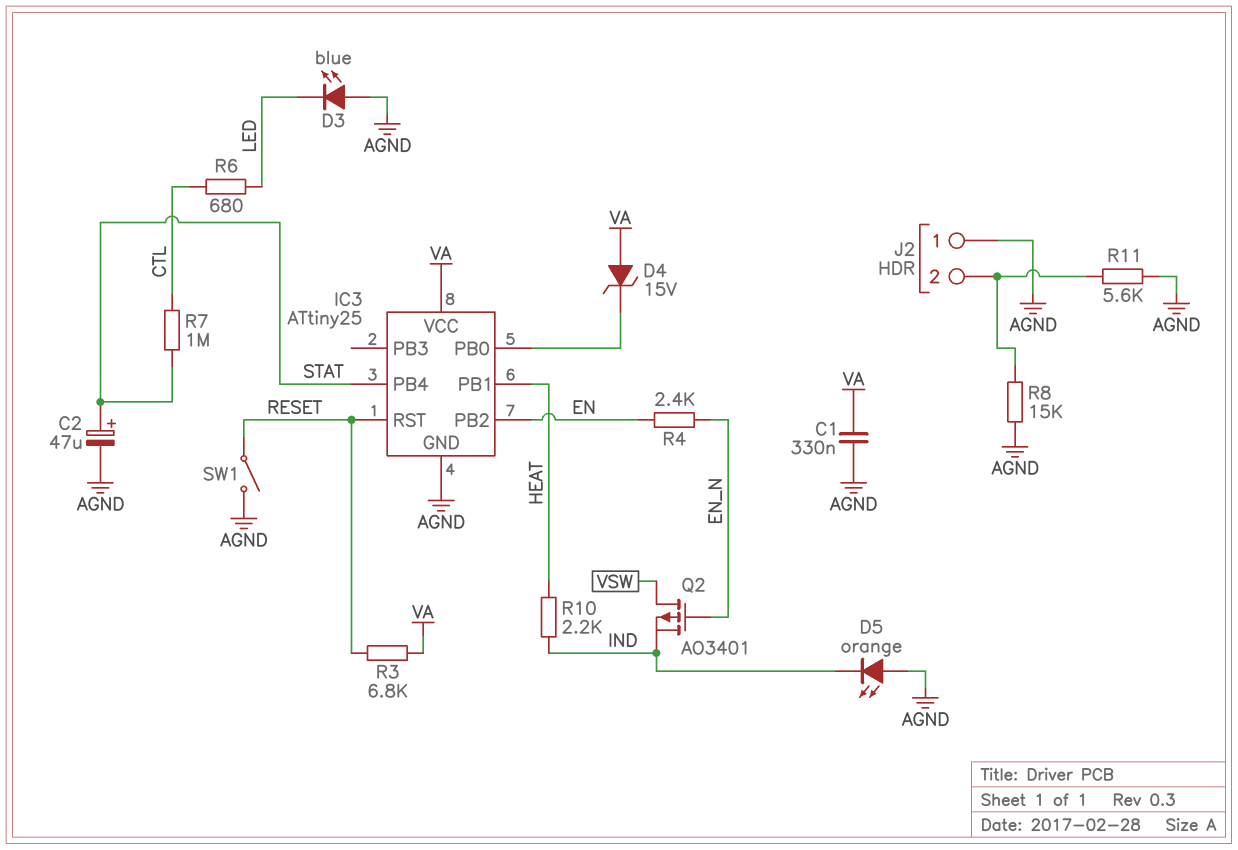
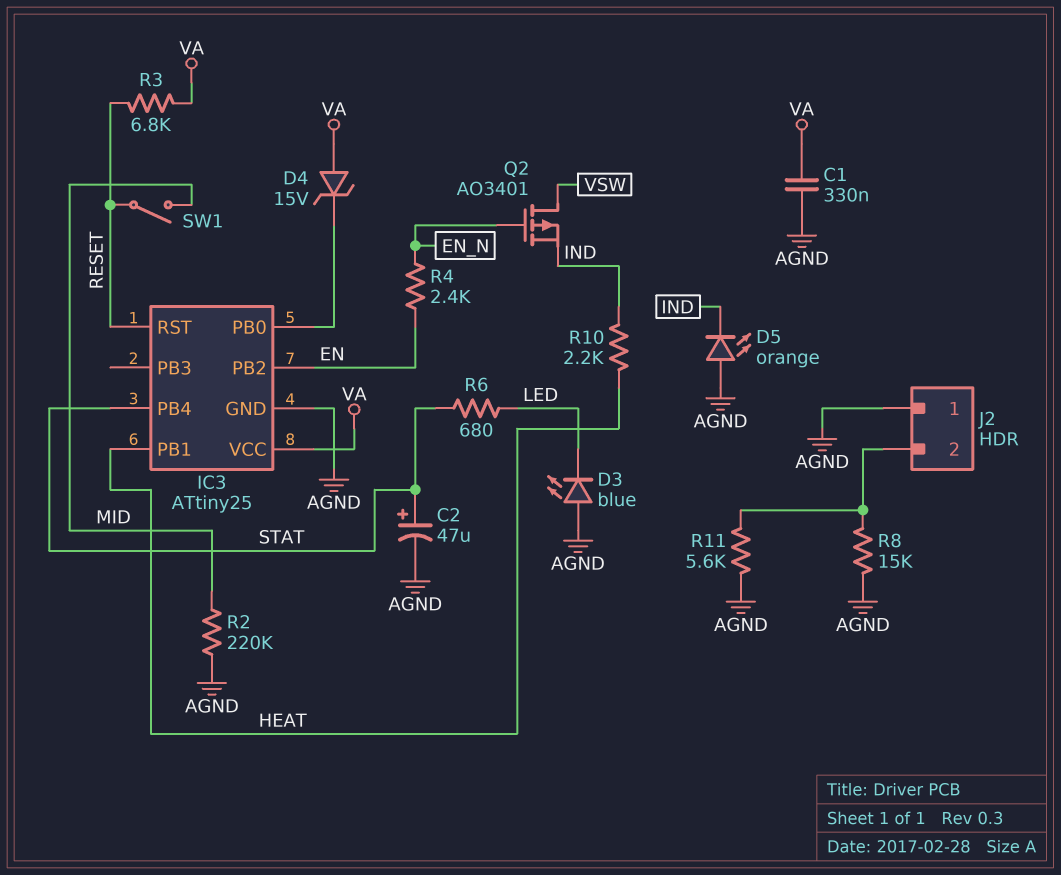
R2: none -> 220k (AGND, MID)
R6: 680 (CTL, LED) -> 680 (LED, STAT)
R7: 1M (CTL, STAT) -> none
SW1: switch (AGND, RESET) -> switch (MID, RESET)

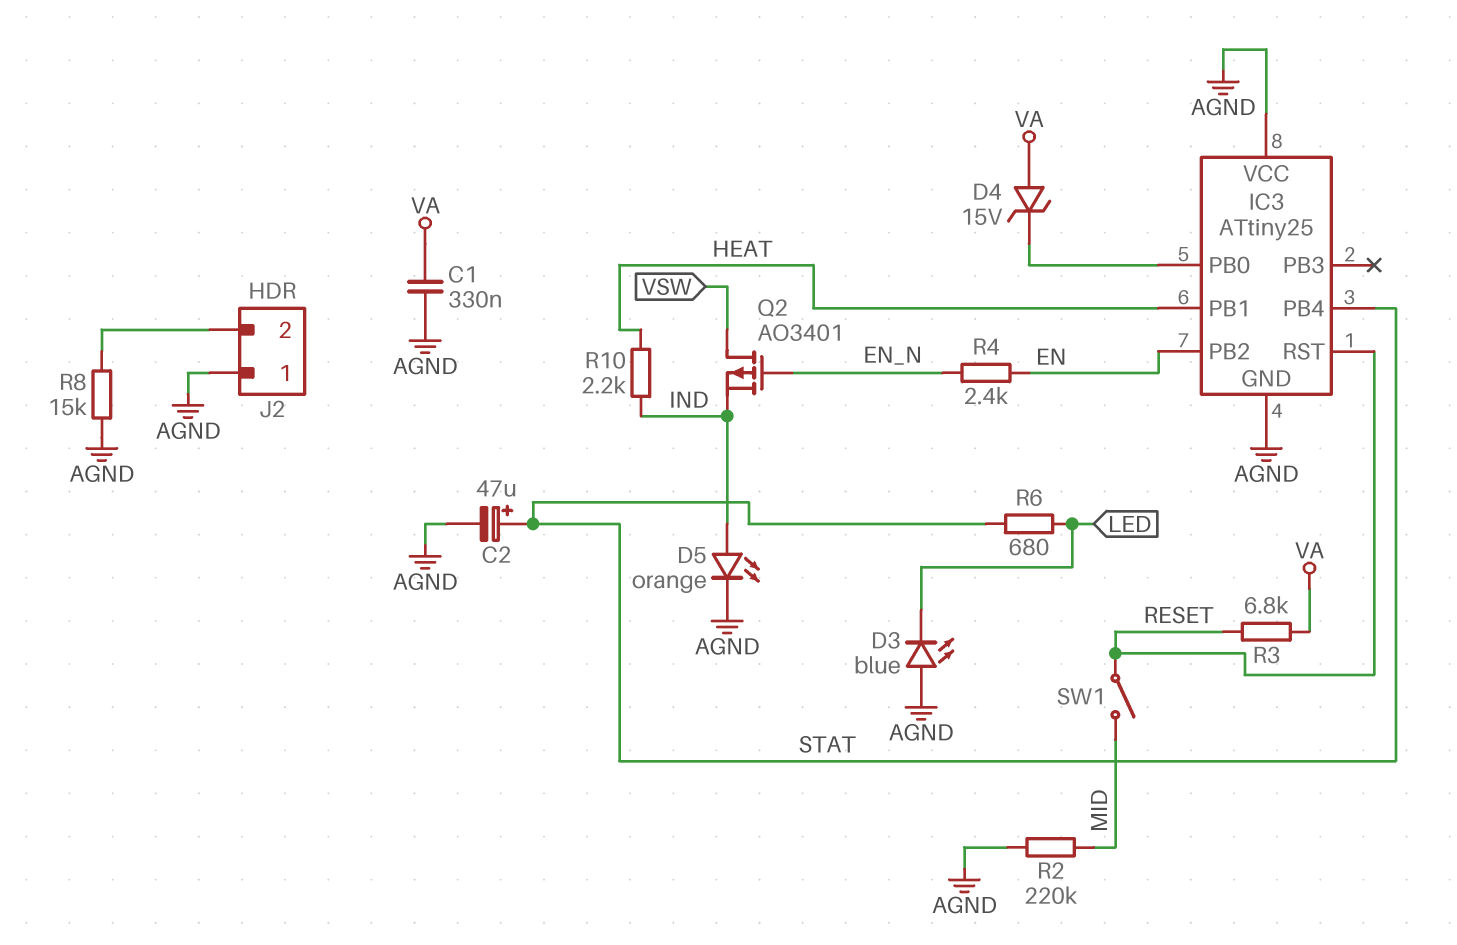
D5: LED orange (A AGND, K IND) -> LED orange (A IND, K AGND)
IC3 pin VCC: VA -> AGND
R11: 5.6k (AGND, J2/2) -> none

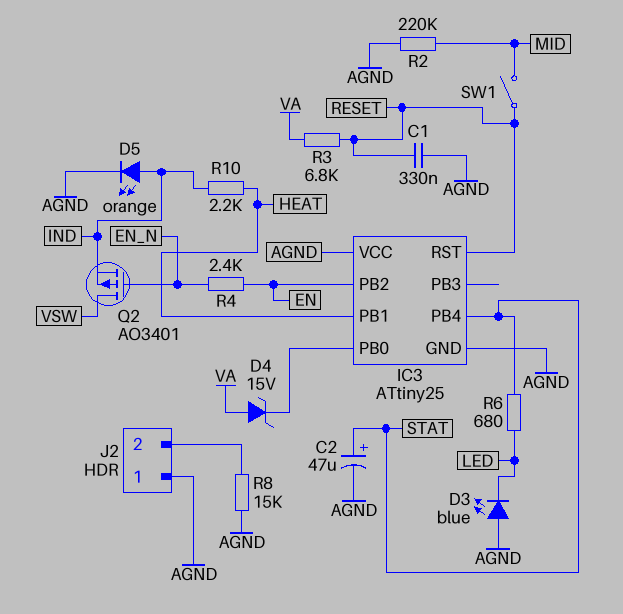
C1: 330nF (AGND, VA) -> 330nF (AGND, RESET)

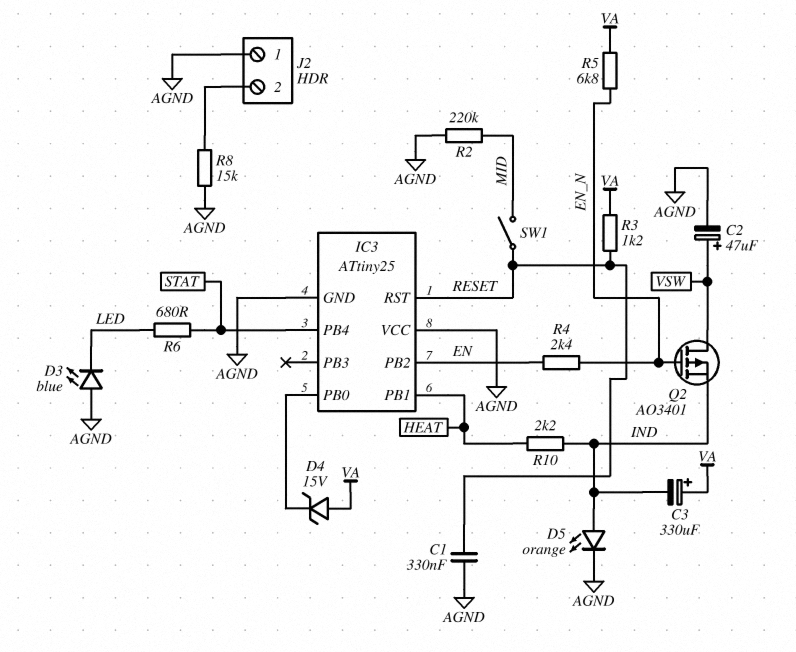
C2: 47uF (plus STAT, minus AGND) -> 47uF (plus VSW, minus AGND)
C3: none -> 330uF (plus VA, minus IND)
R3: 6.8k (RESET, VA) -> 1.2k (RESET, VA)
R5: none -> 6.8k (EN_N, VA)

